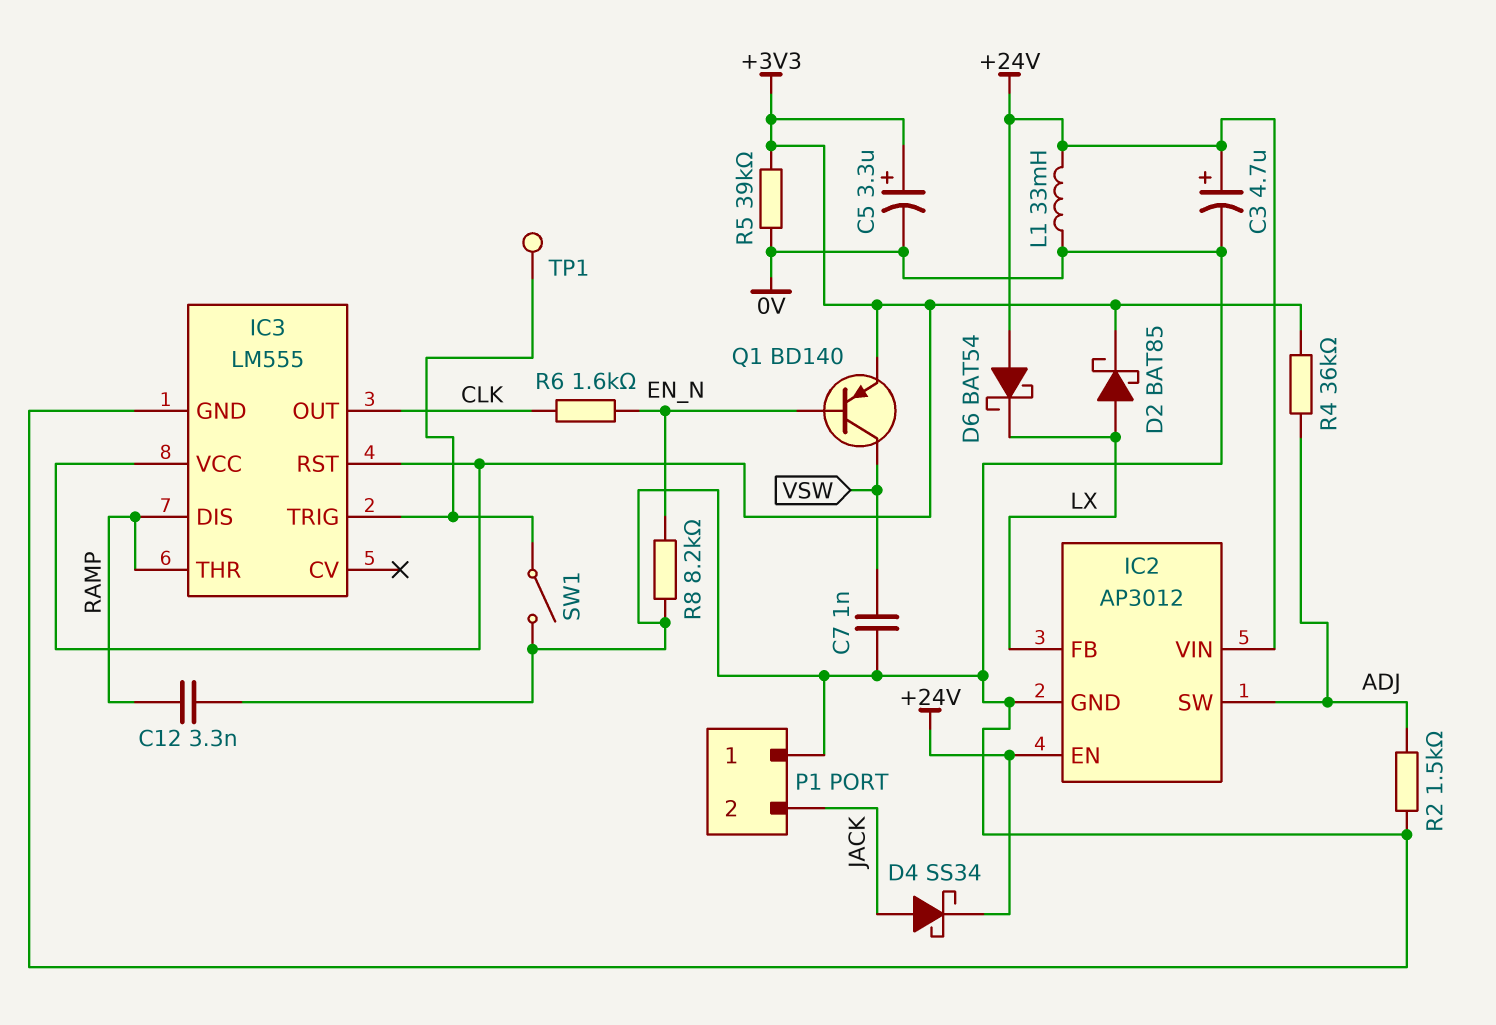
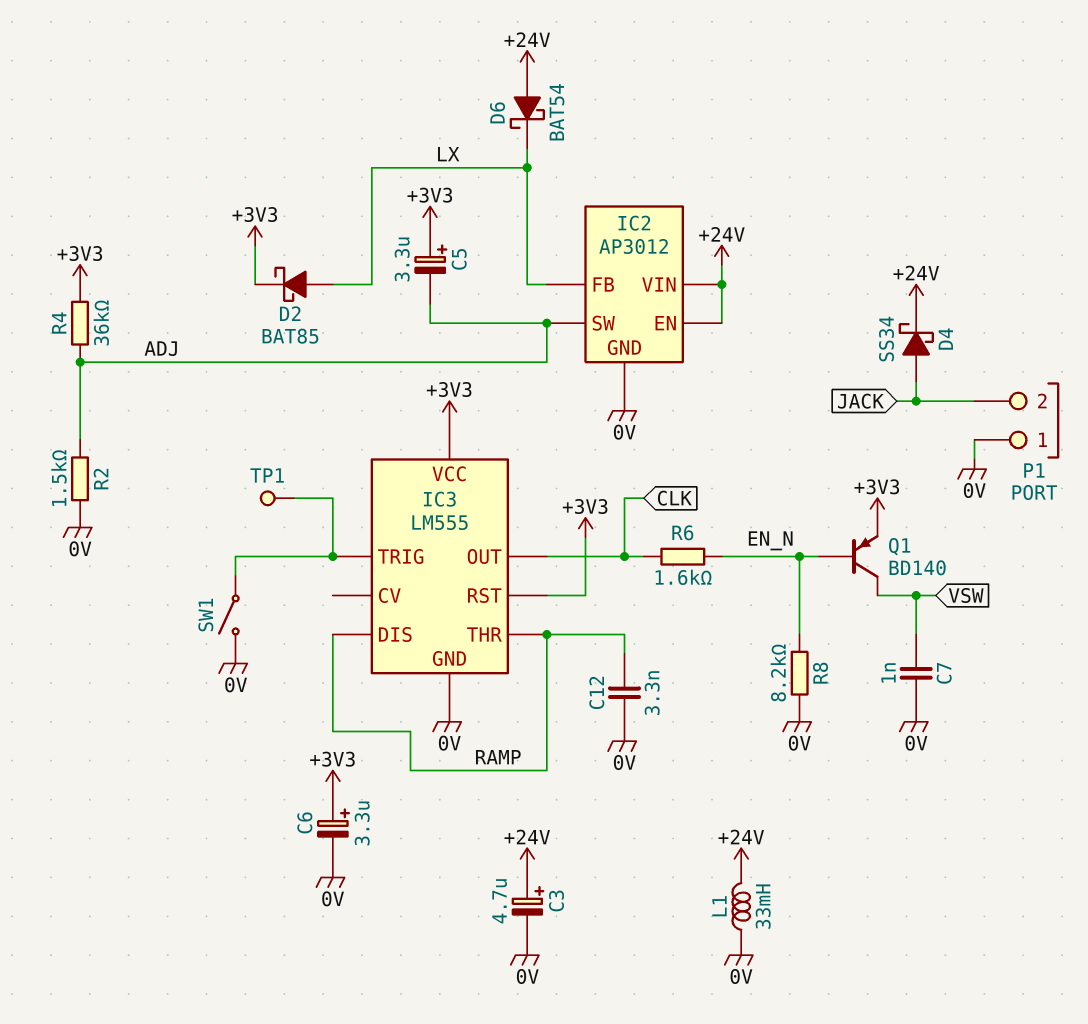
C5: 3.3uF (plus +3V3, minus 0V) -> 3.3uF (plus +3V3, minus ADJ)
C6: none -> 3.3uF (plus +3V3, minus 0V)
R5: 39k (+3V3, 0V) -> none

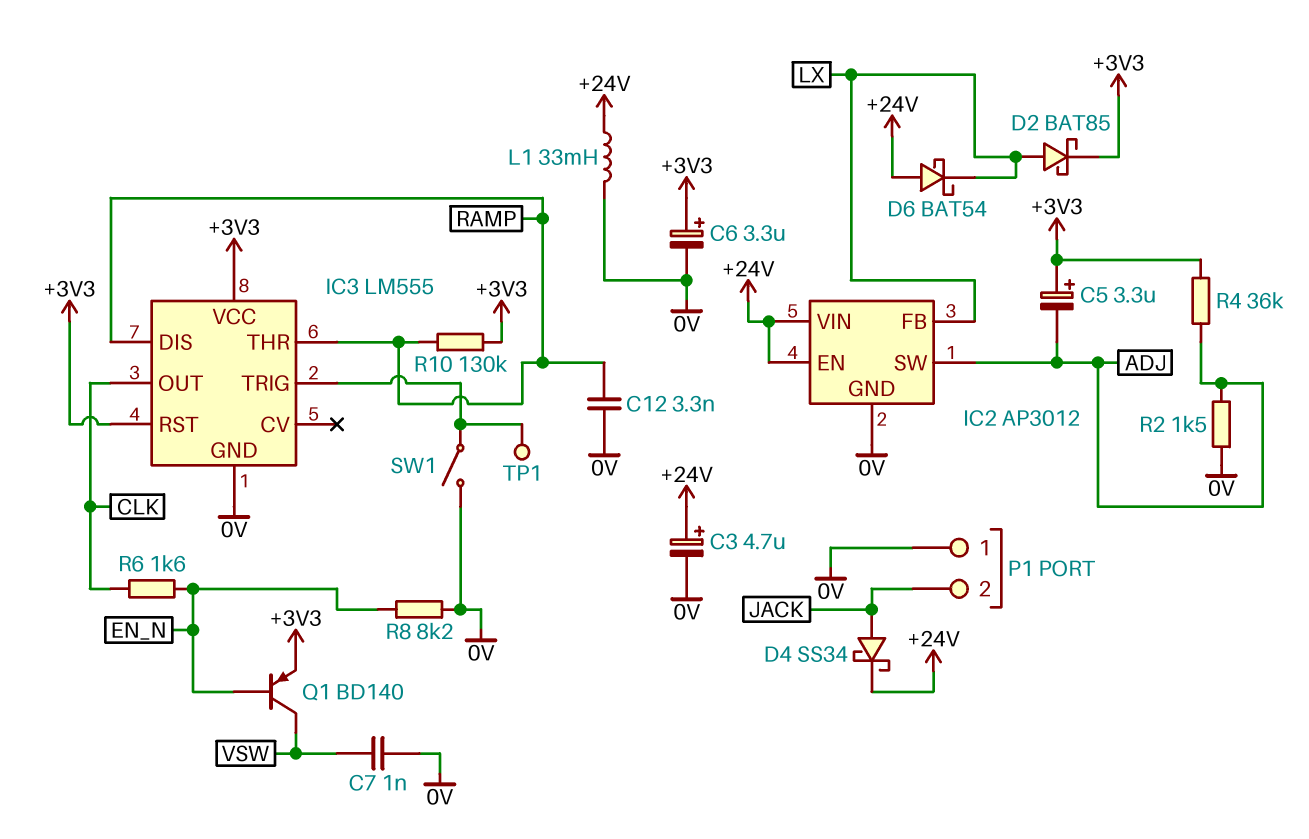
R10: none -> 130k (+3V3, RAMP)

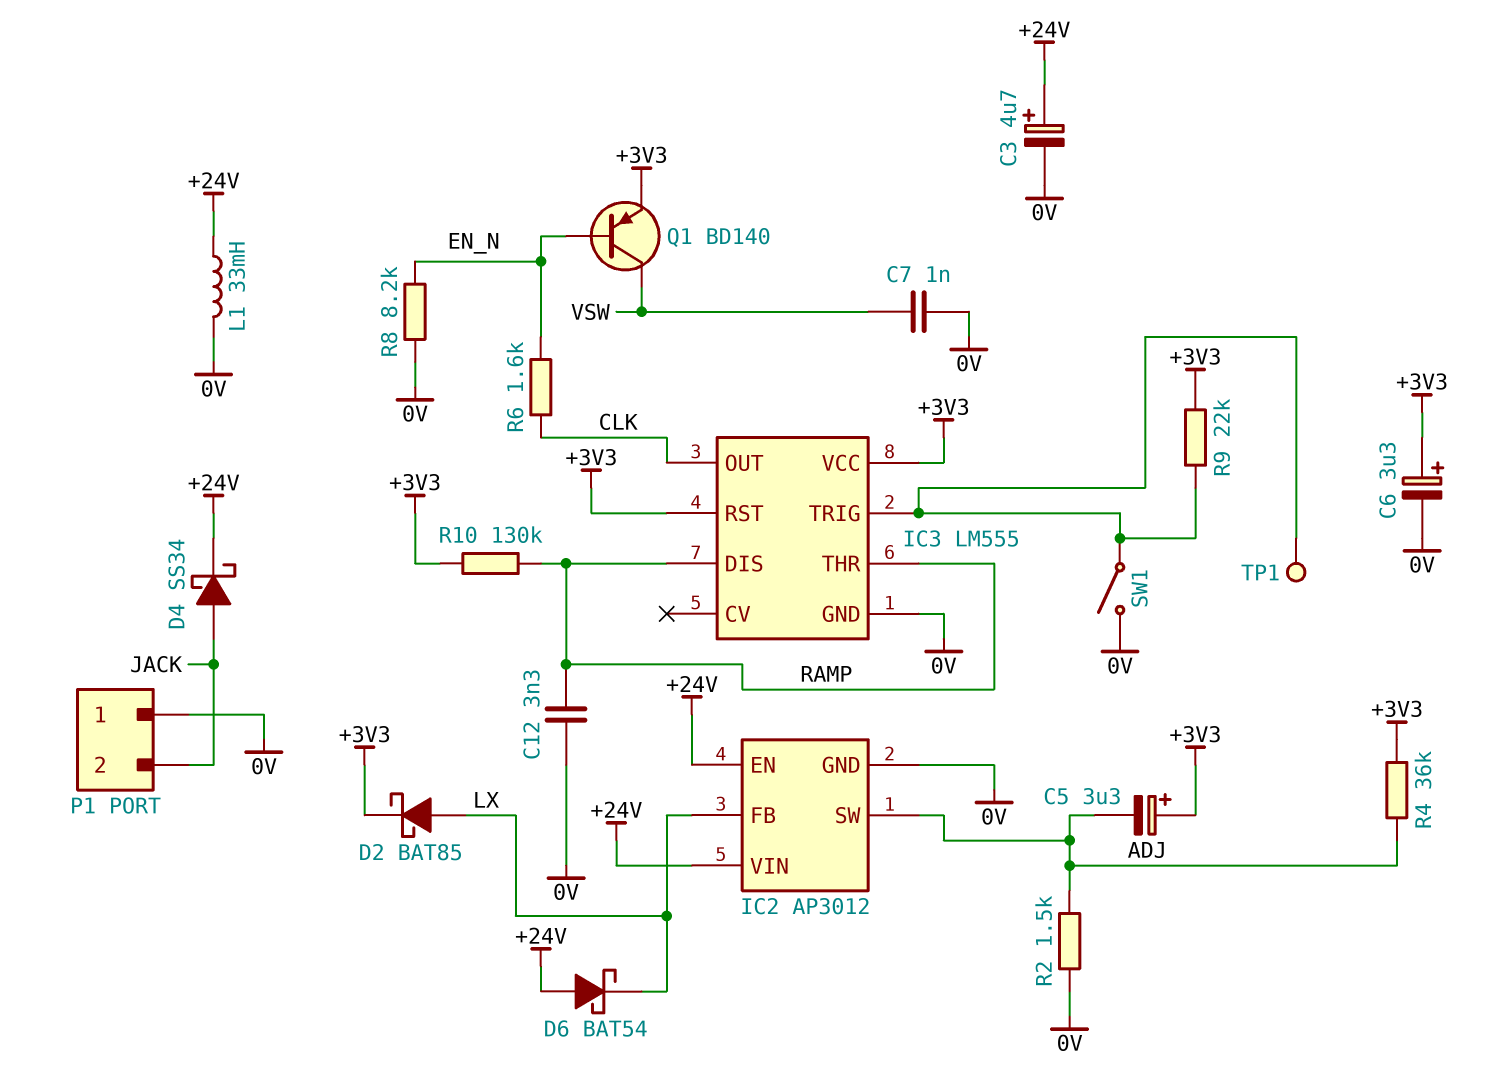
R9: none -> 22k (+3V3, IC3/TRIG)

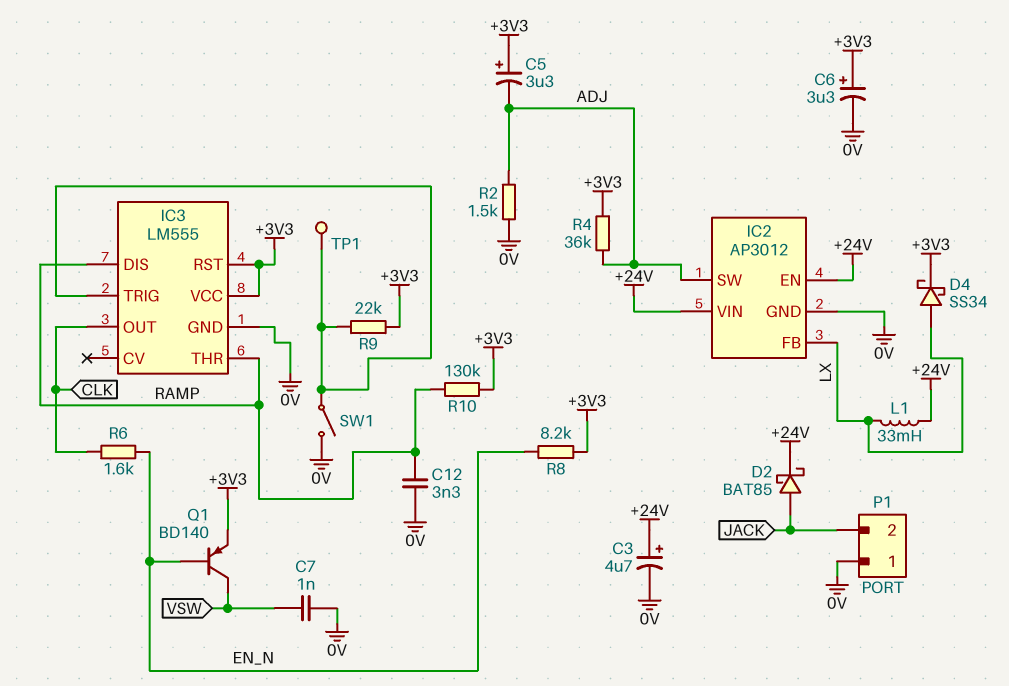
D2: schottky BAT85 (A LX, K +3V3) -> schottky BAT85 (A JACK, K +24V)
D4: schottky SS34 (A JACK, K +24V) -> schottky SS34 (A LX, K +3V3)
D6: schottky BAT54 (A +24V, K LX) -> none
L1: 33mH (+24V, 0V) -> 33mH (+24V, LX)
R8: 8.2k (0V, EN_N) -> 8.2k (+3V3, EN_N)

